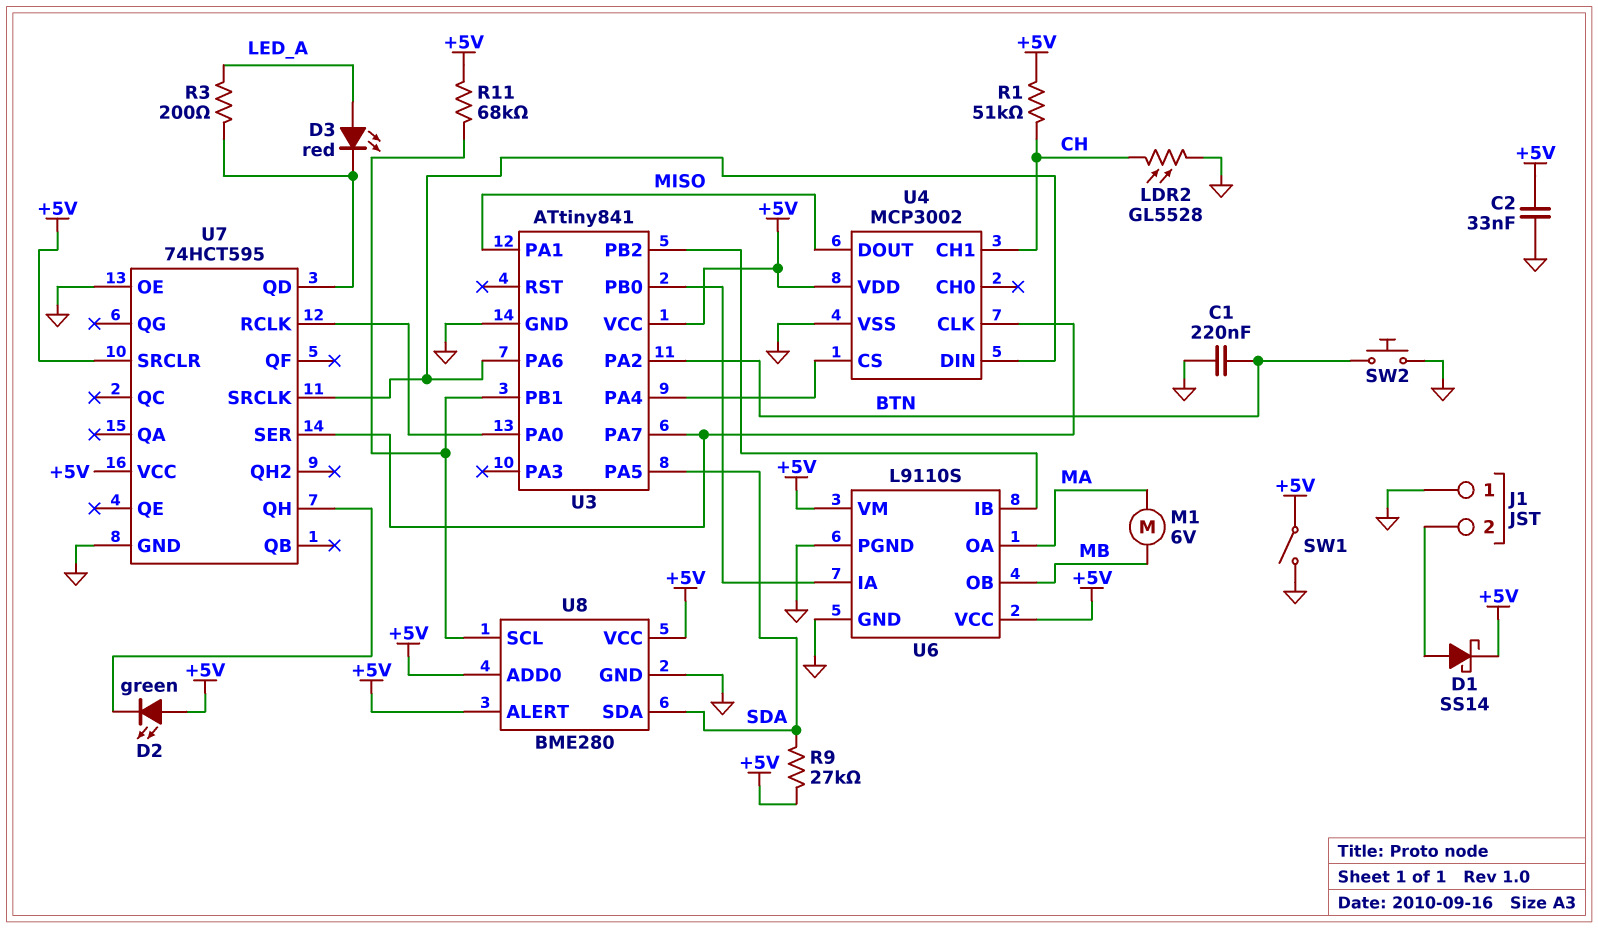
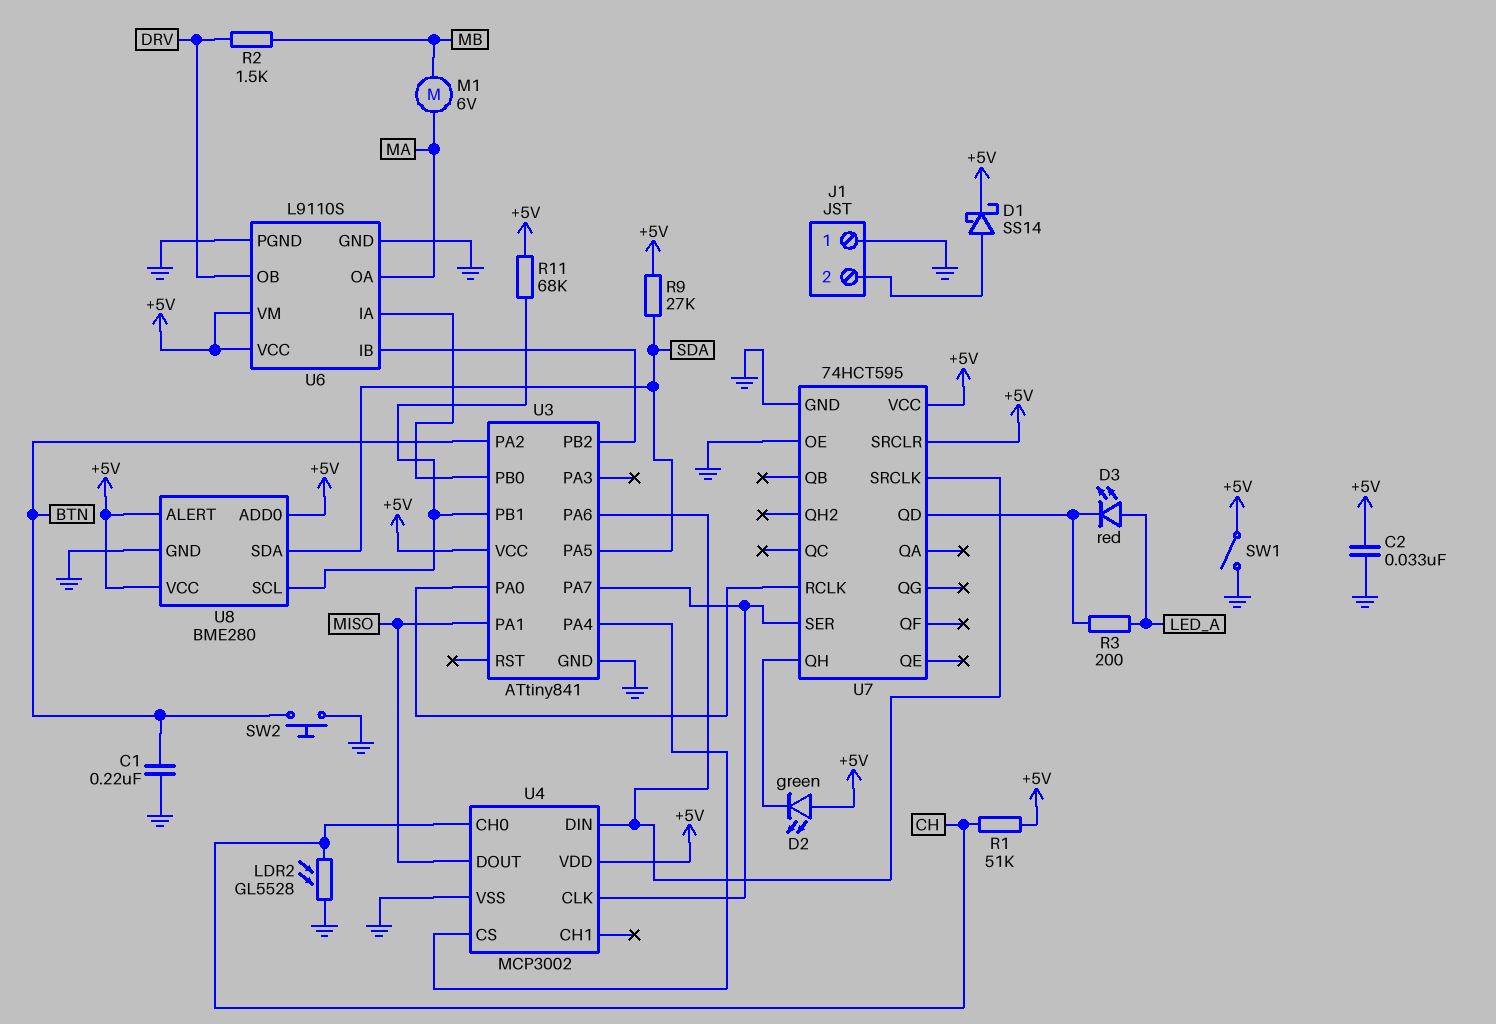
R2: none -> 1.5k (DRV, MB)
U4 pin CH0: none -> CH
U4 pin CH1: CH -> none
U6 pin OB: MB -> DRV

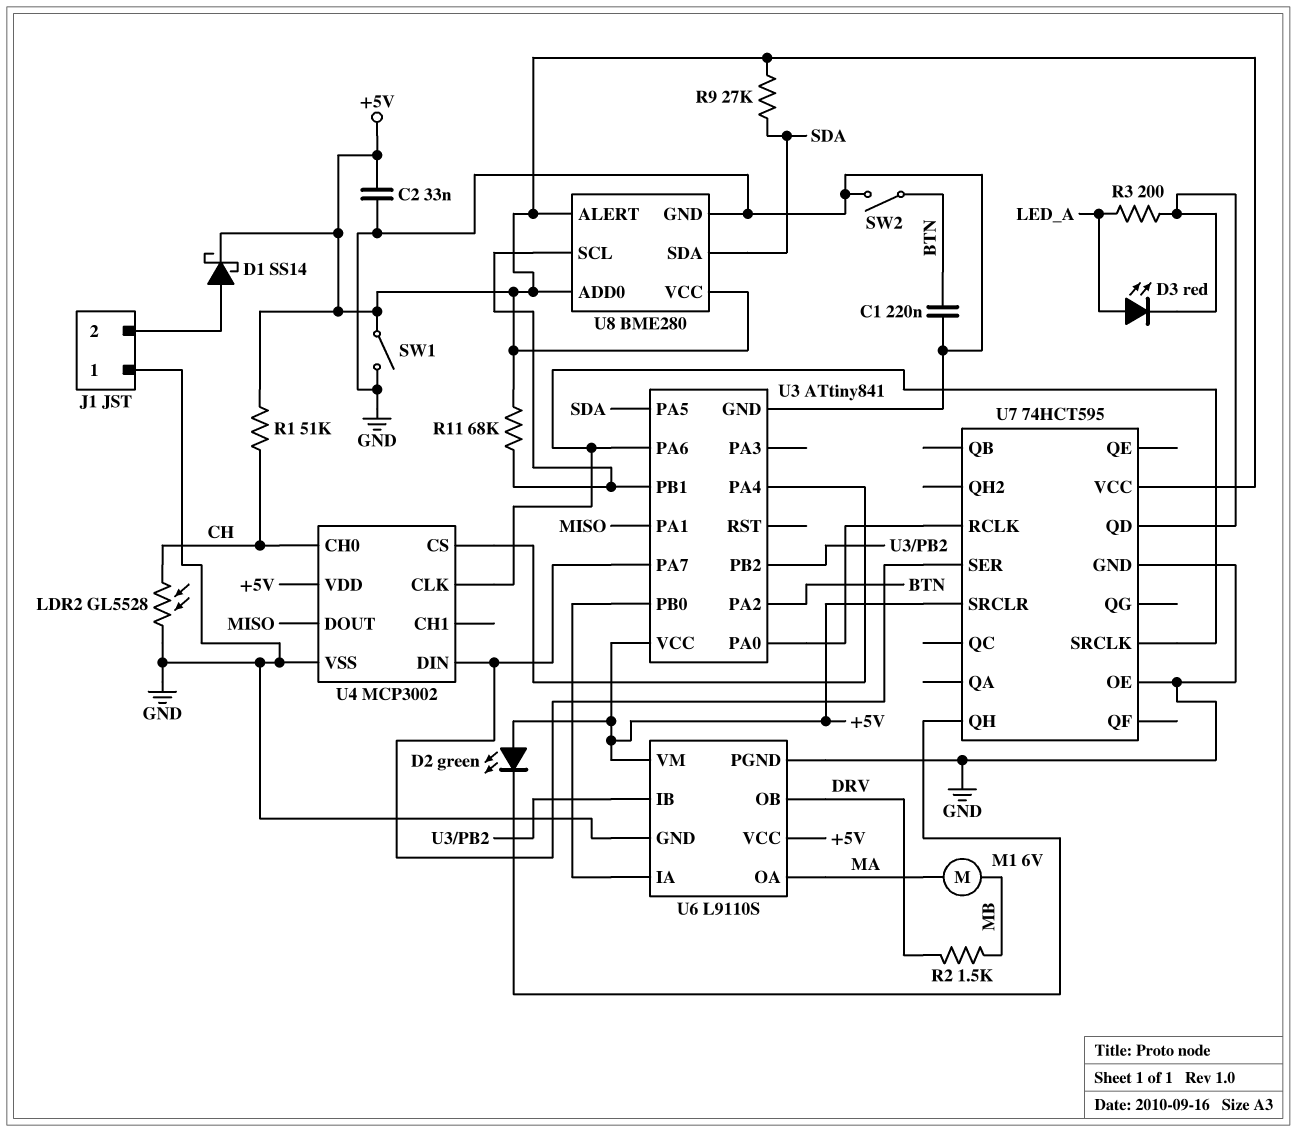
SW2: button (BTN, GND) -> switch (BTN, GND)
U4 pin CLK: U3/PA7 -> U3/PA6
U4 pin DIN: U3/PA6 -> U3/PA7

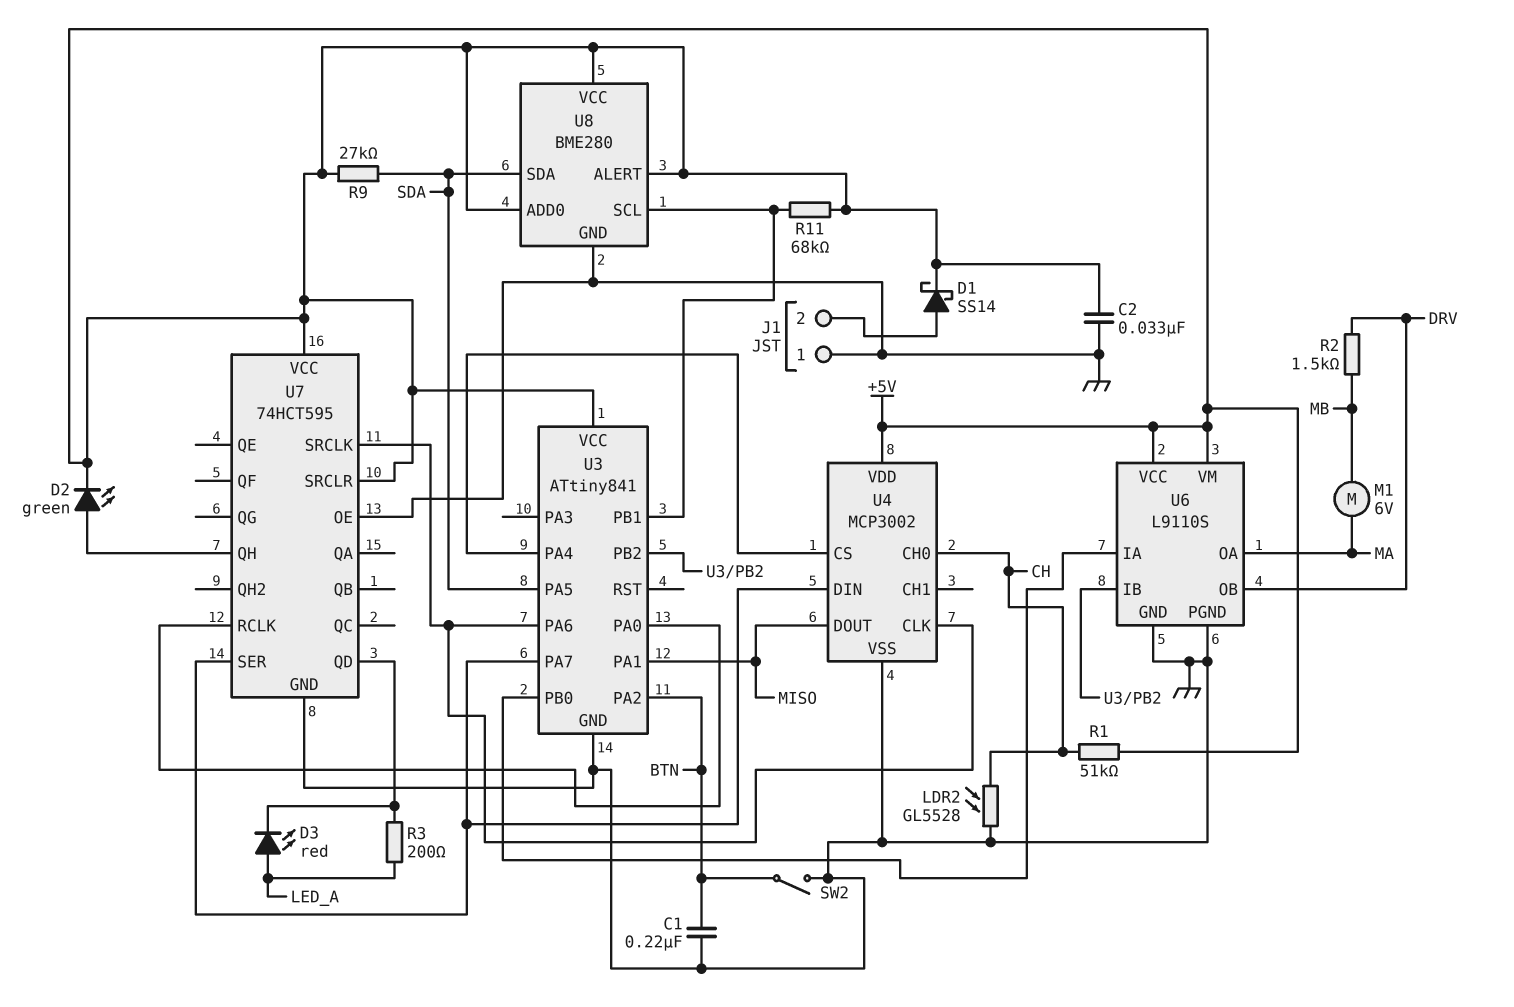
D2: LED green (A +5V, K U7/QH) -> LED green (A U7/QH, K +5V)
SW1: switch (+5V, GND) -> none

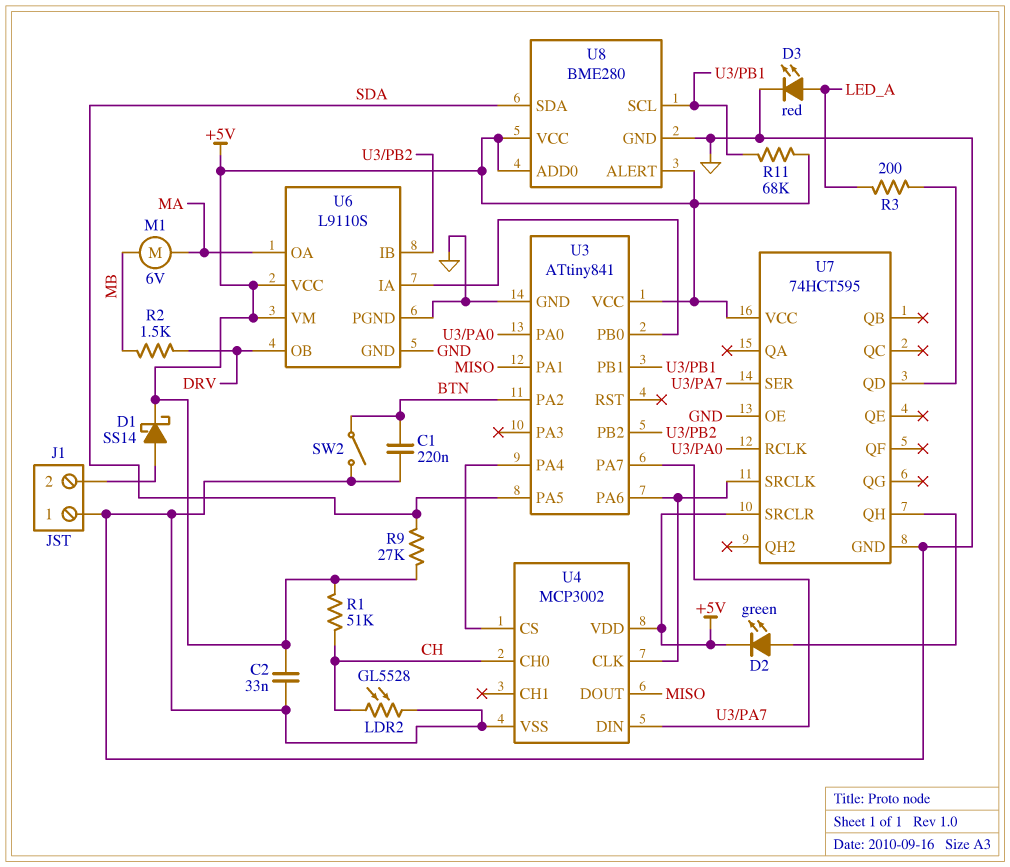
D3: LED red (A LED_A, K U7/QD) -> LED red (A LED_A, K GND)

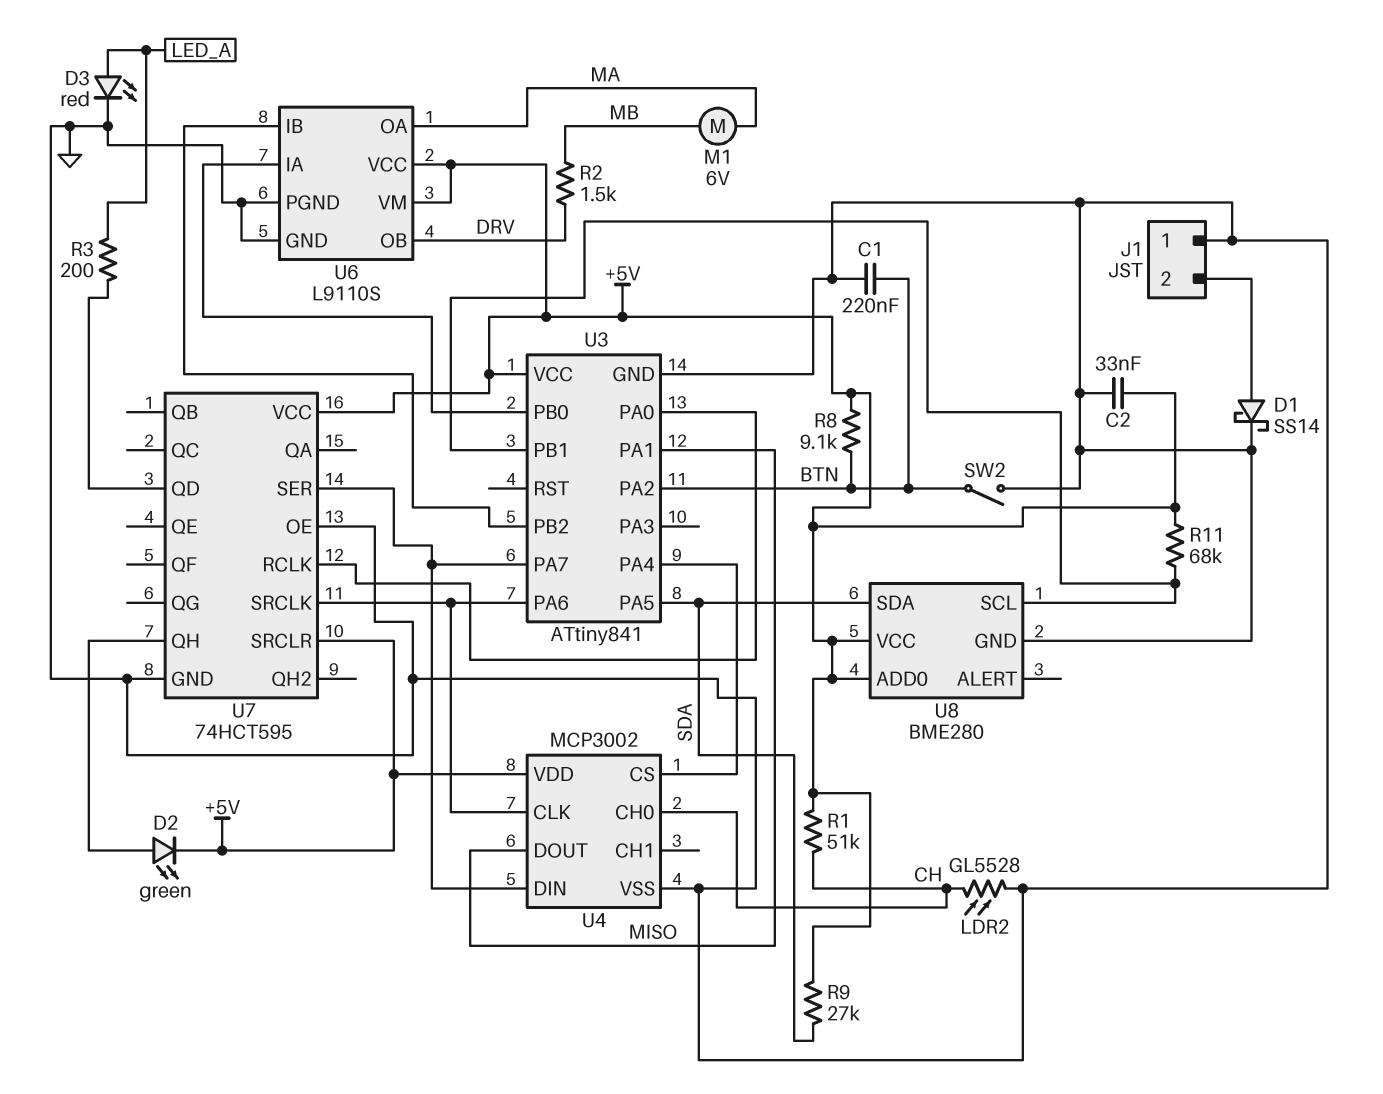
D1: schottky SS14 (A J1/2, K +5V) -> schottky SS14 (A J1/2, K GND)
R8: none -> 9.1k (+5V, BTN)
U8 pin ALERT: +5V -> none

